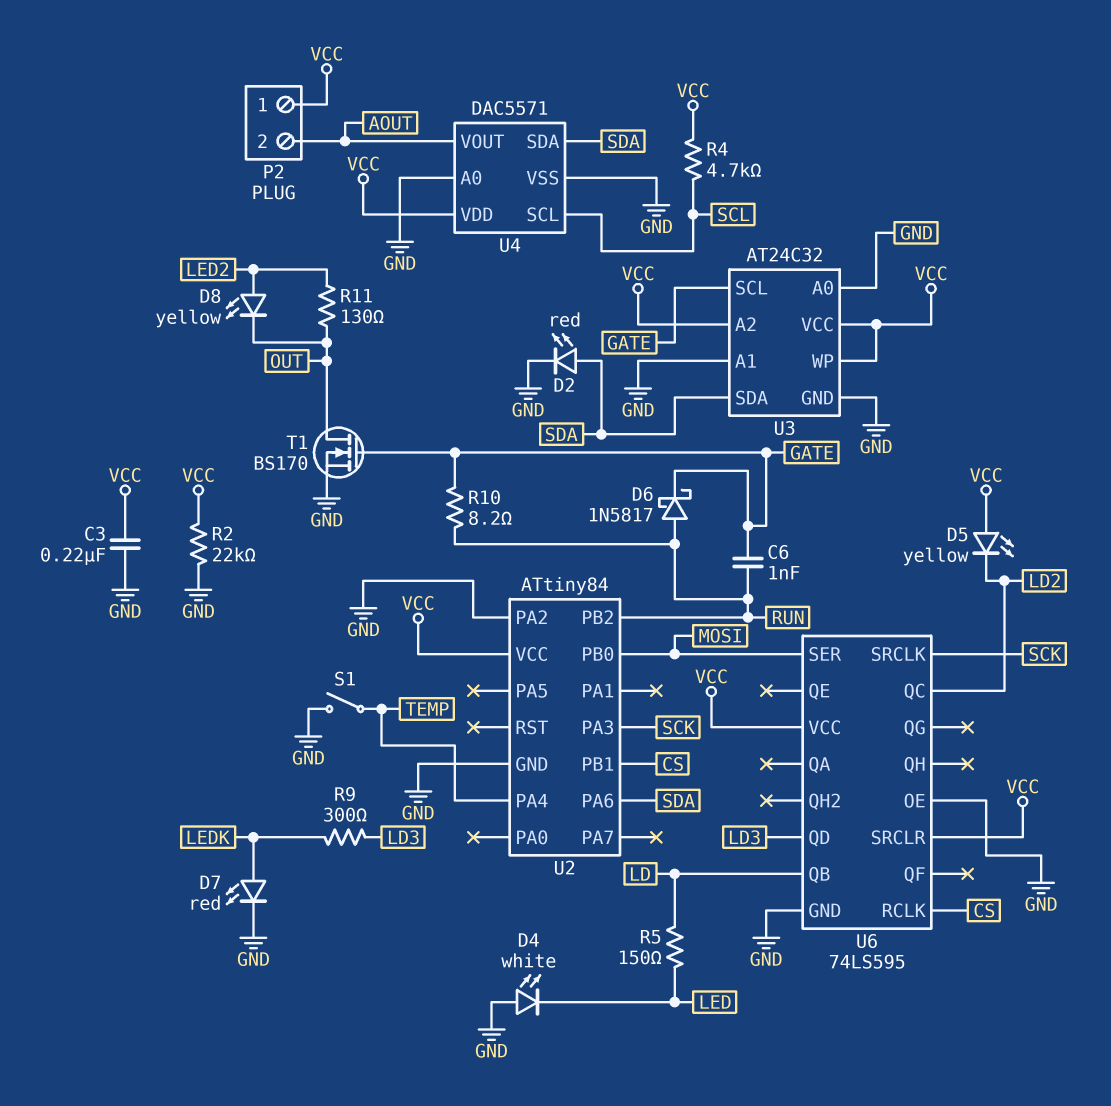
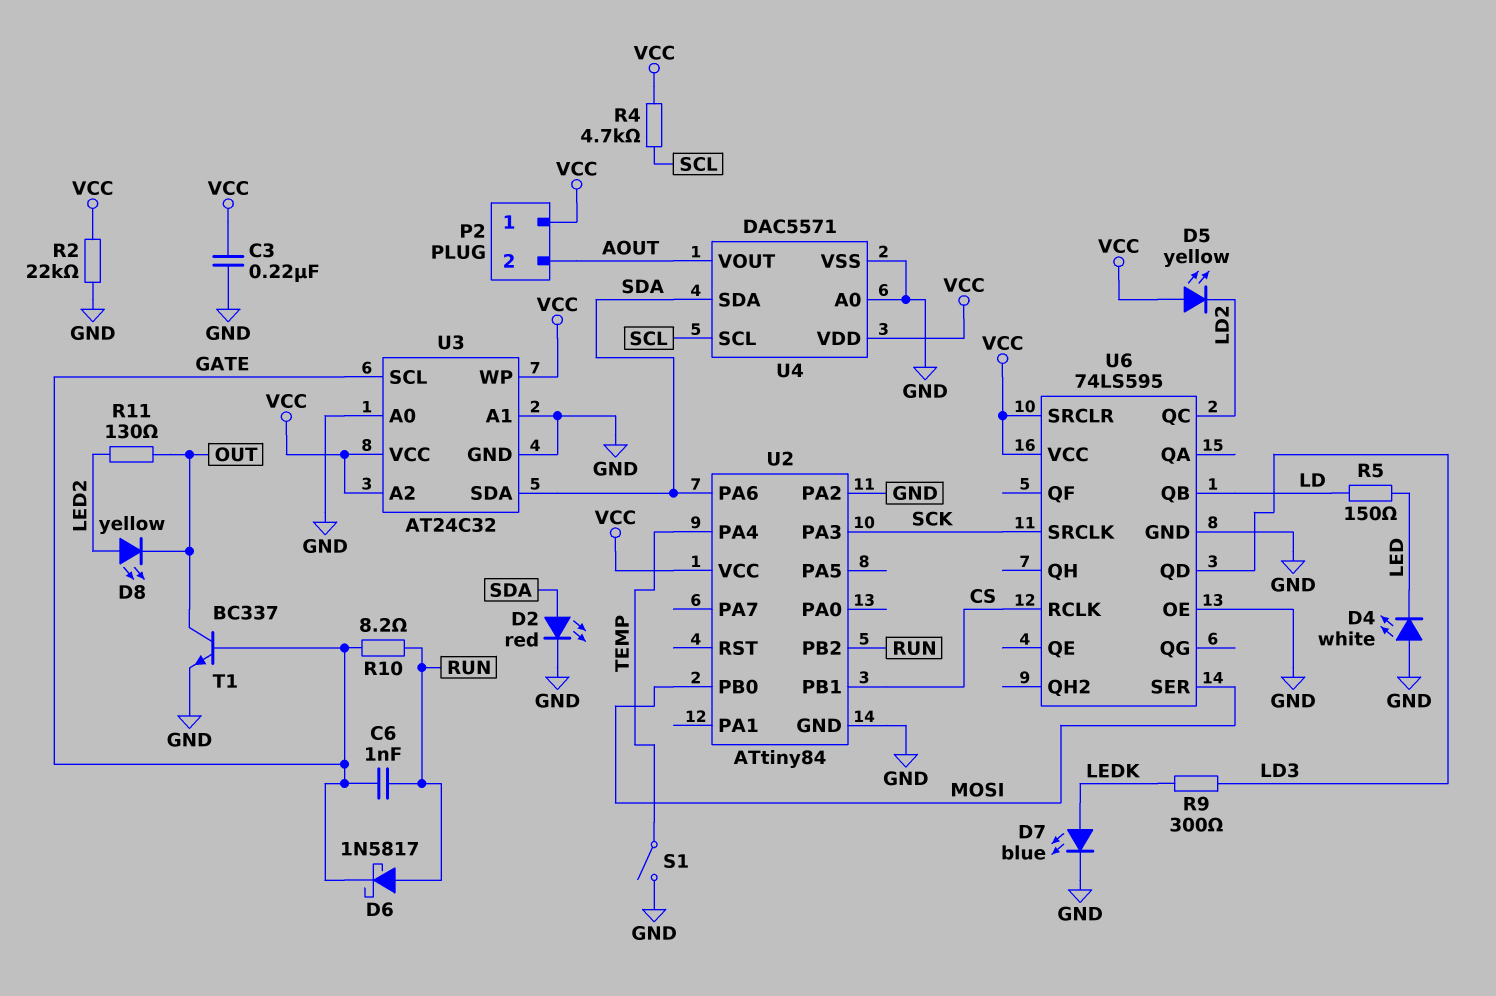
D7: LED red (A LEDK, K GND) -> LED blue (A LEDK, K GND)
T1: NMOS BS170 (G GATE, D OUT, S GND) -> NPN BC337 (B GATE, C OUT, E GND)

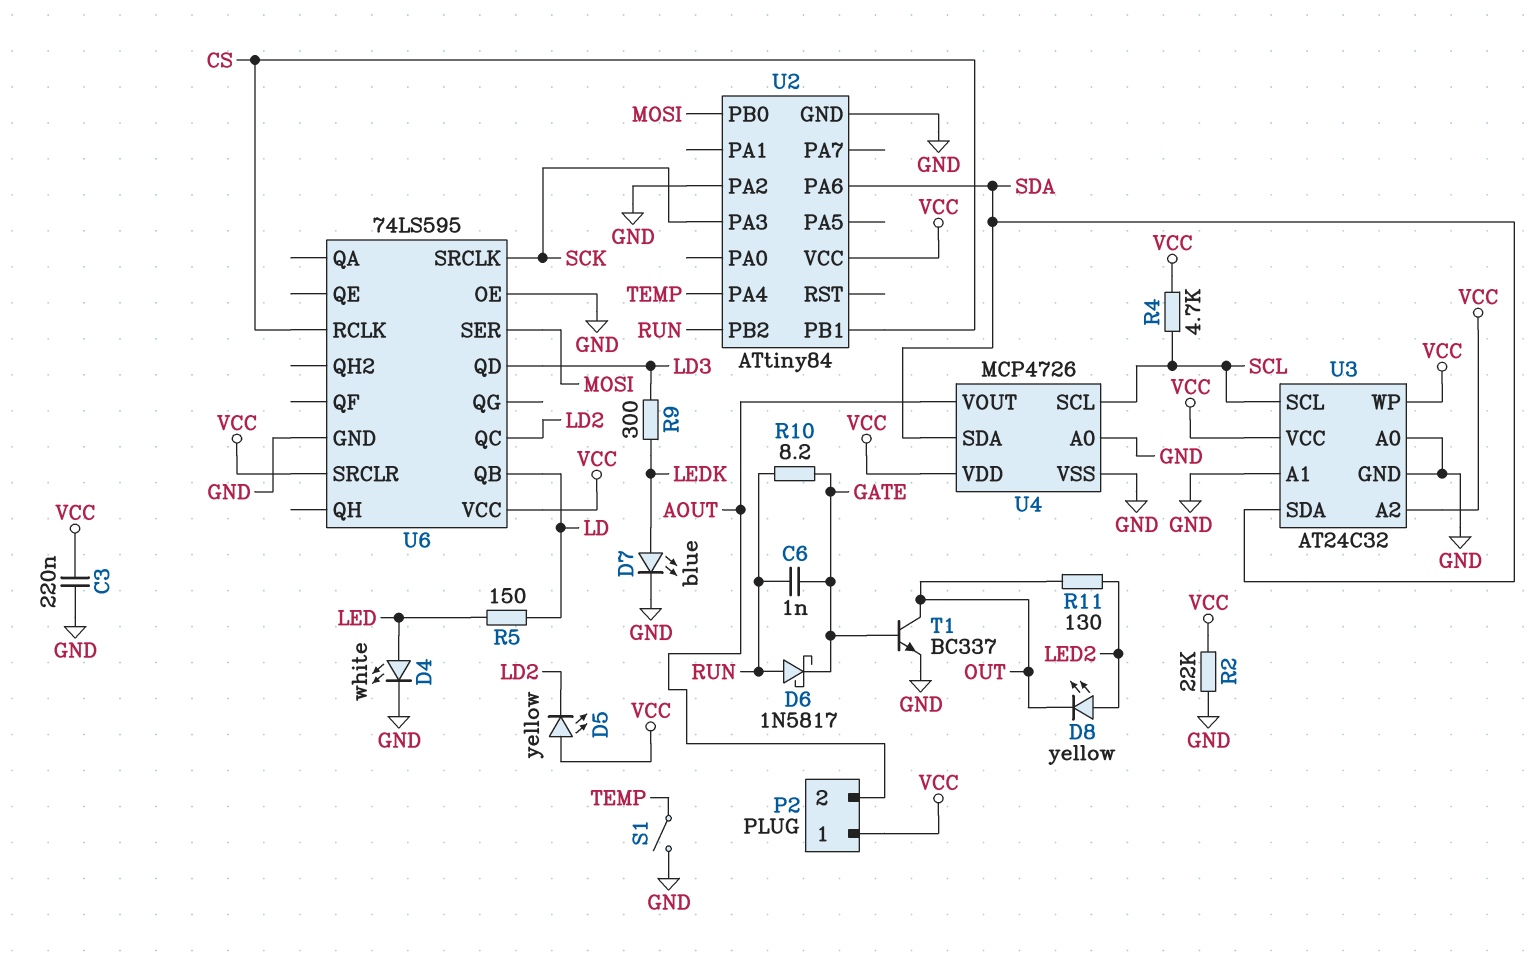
D2: LED red (A SDA, K GND) -> none
D4: LED white (A GND, K LED) -> LED white (A LED, K GND)
U3 pin SCL: GATE -> SCL
U4: DAC5571 -> MCP4726

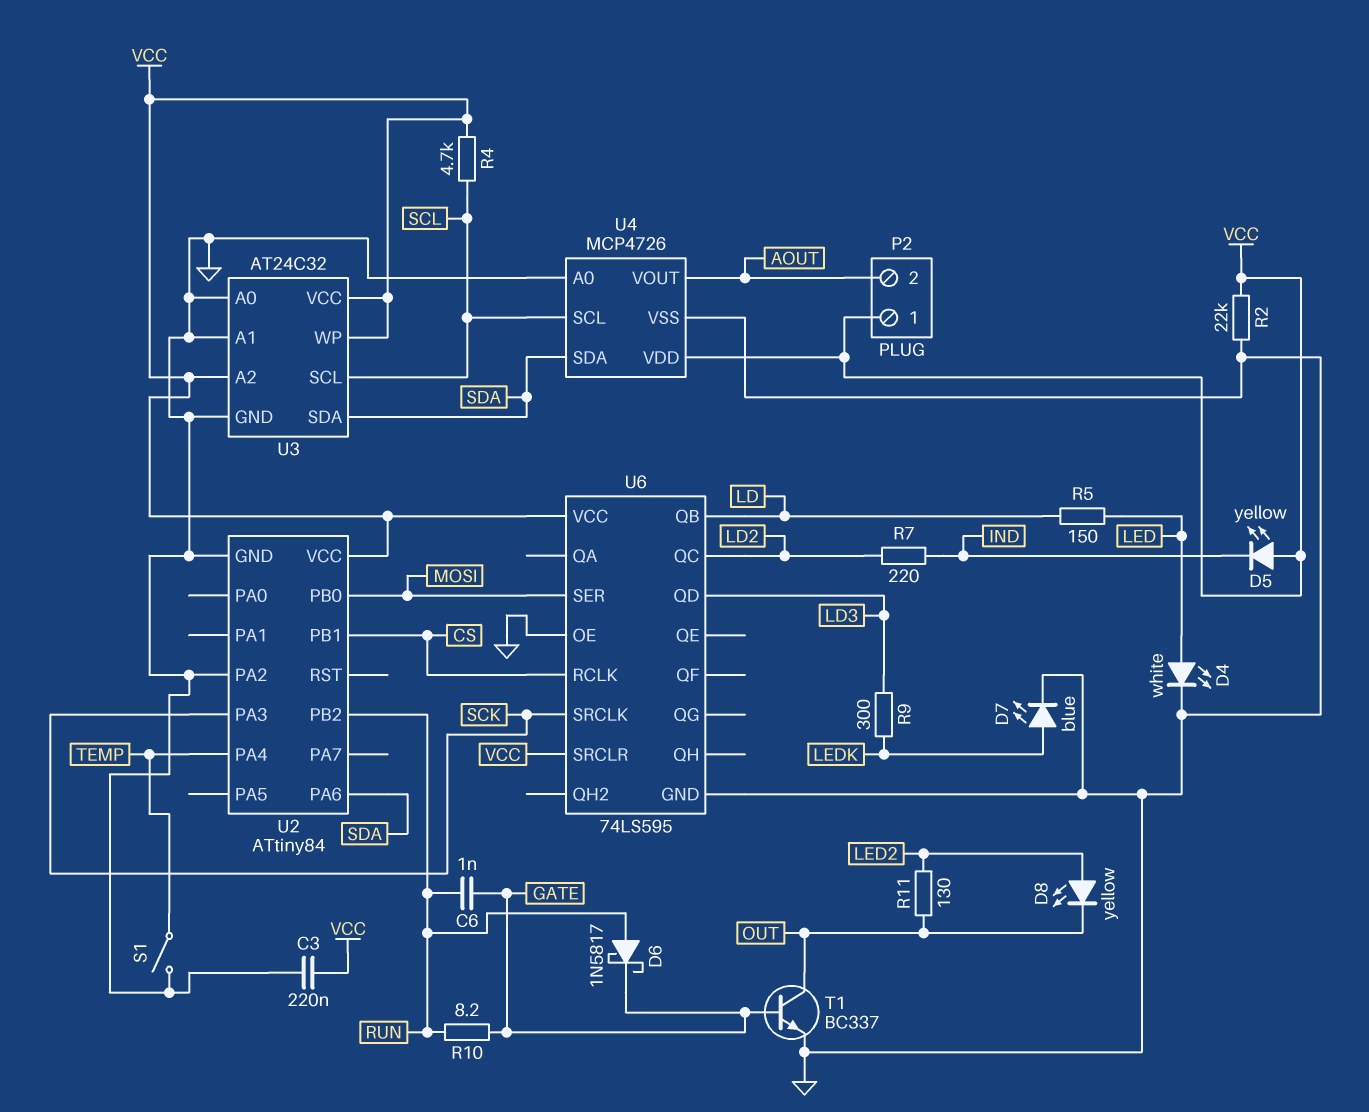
D5: LED yellow (A VCC, K LD2) -> LED yellow (A VCC, K IND)
R7: none -> 220 (IND, LD2)

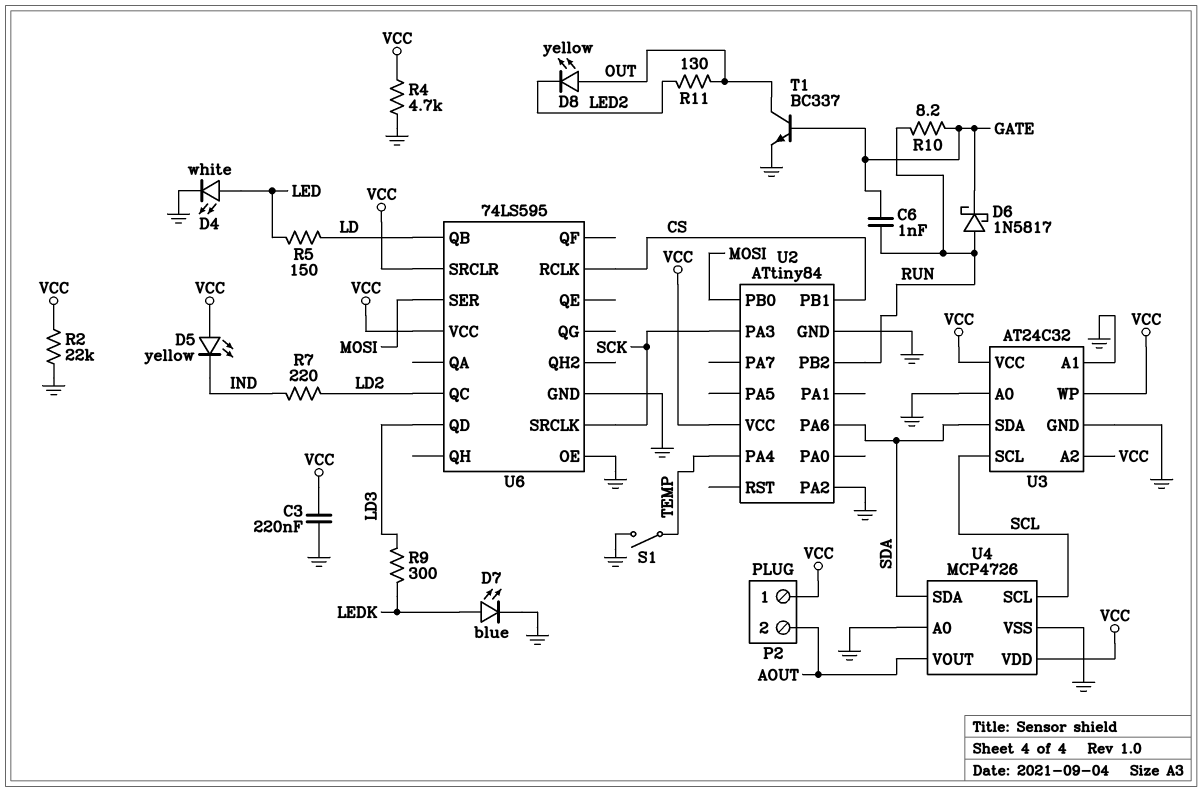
D8: LED yellow (A LED2, K OUT) -> LED yellow (A OUT, K LED2)
R4: 4.7k (SCL, VCC) -> 4.7k (GND, VCC)

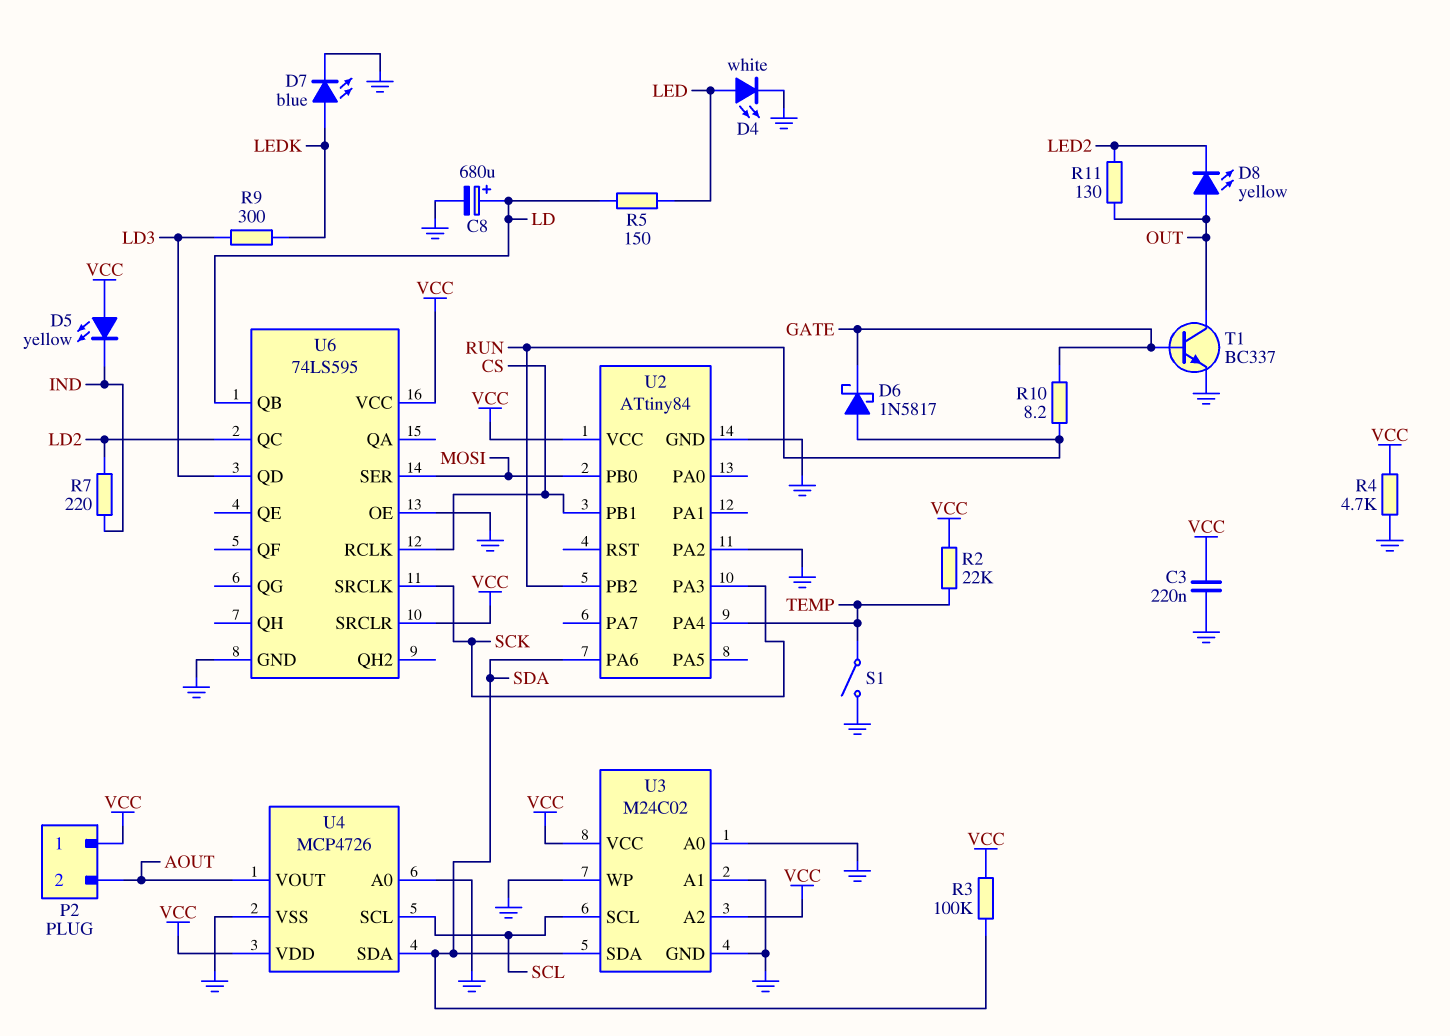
C6: 1nF (GATE, RUN) -> none
C8: none -> 680uF (plus LD, minus GND)
R2: 22k (GND, VCC) -> 22k (TEMP, VCC)
R3: none -> 100k (SDA, VCC)
U3: AT24C32 -> M24C02
U3 pin WP: VCC -> GND

